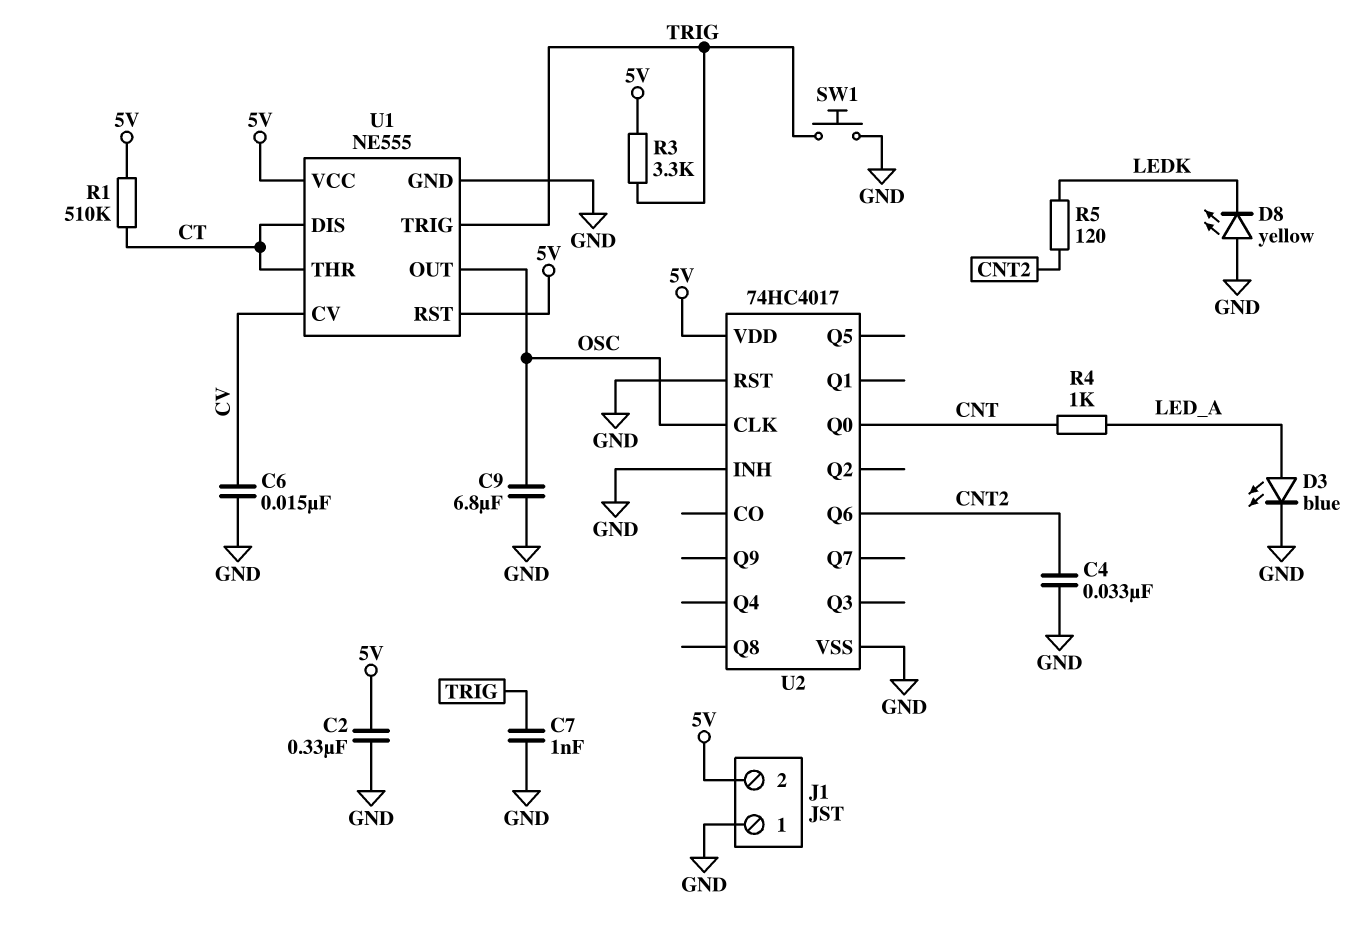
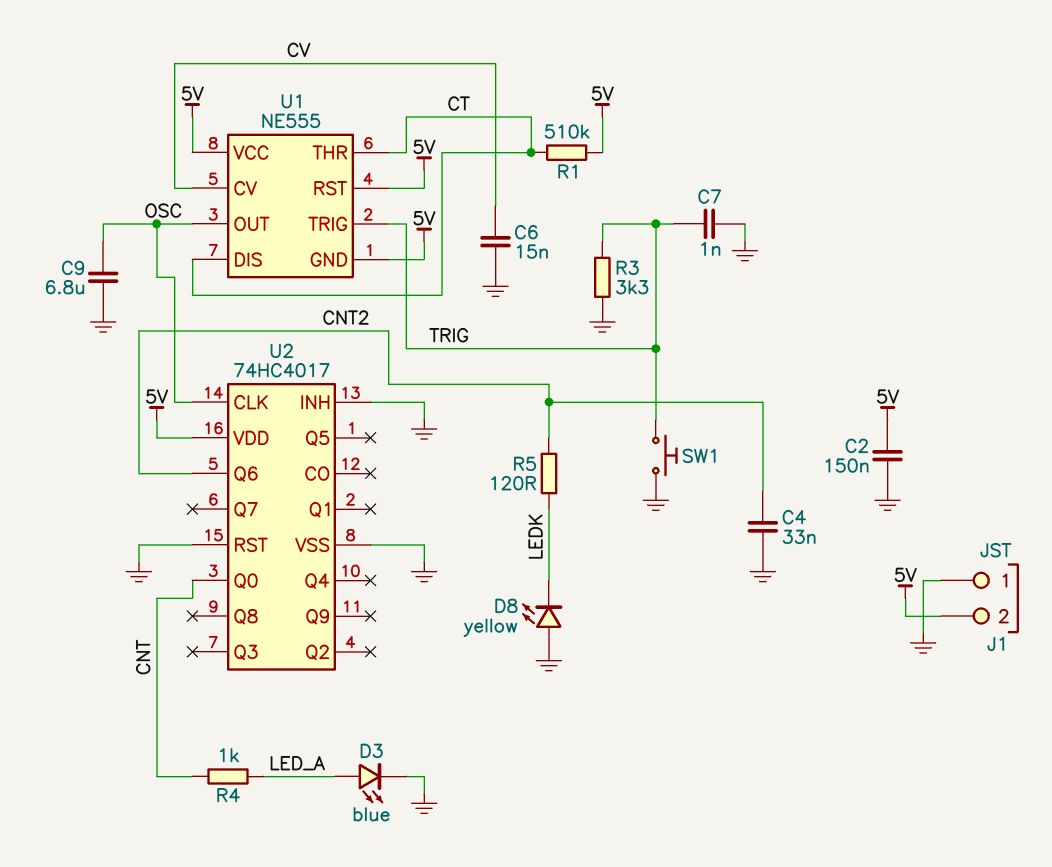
C2: 330nF (5V, GND) -> 150nF (5V, GND)
R3: 3.3k (5V, TRIG) -> 3.3k (GND, TRIG)
U1 pin GND: GND -> 5V

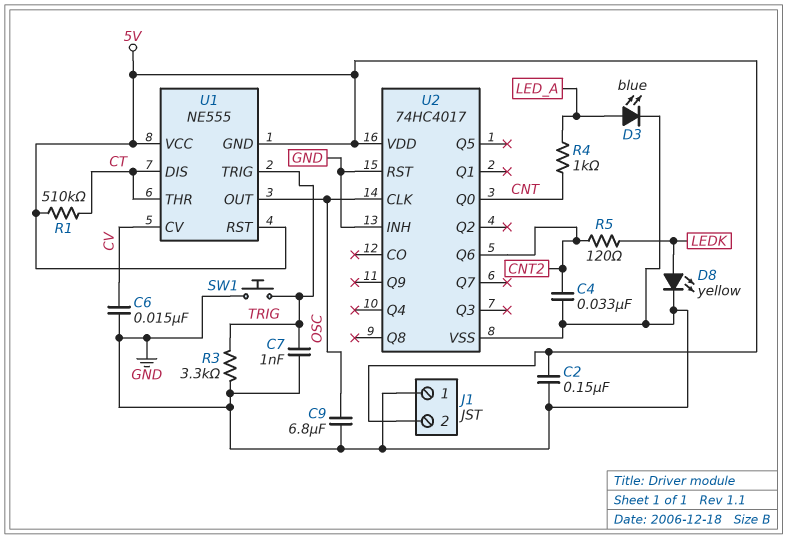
D8: LED yellow (A GND, K LEDK) -> LED yellow (A LEDK, K GND)

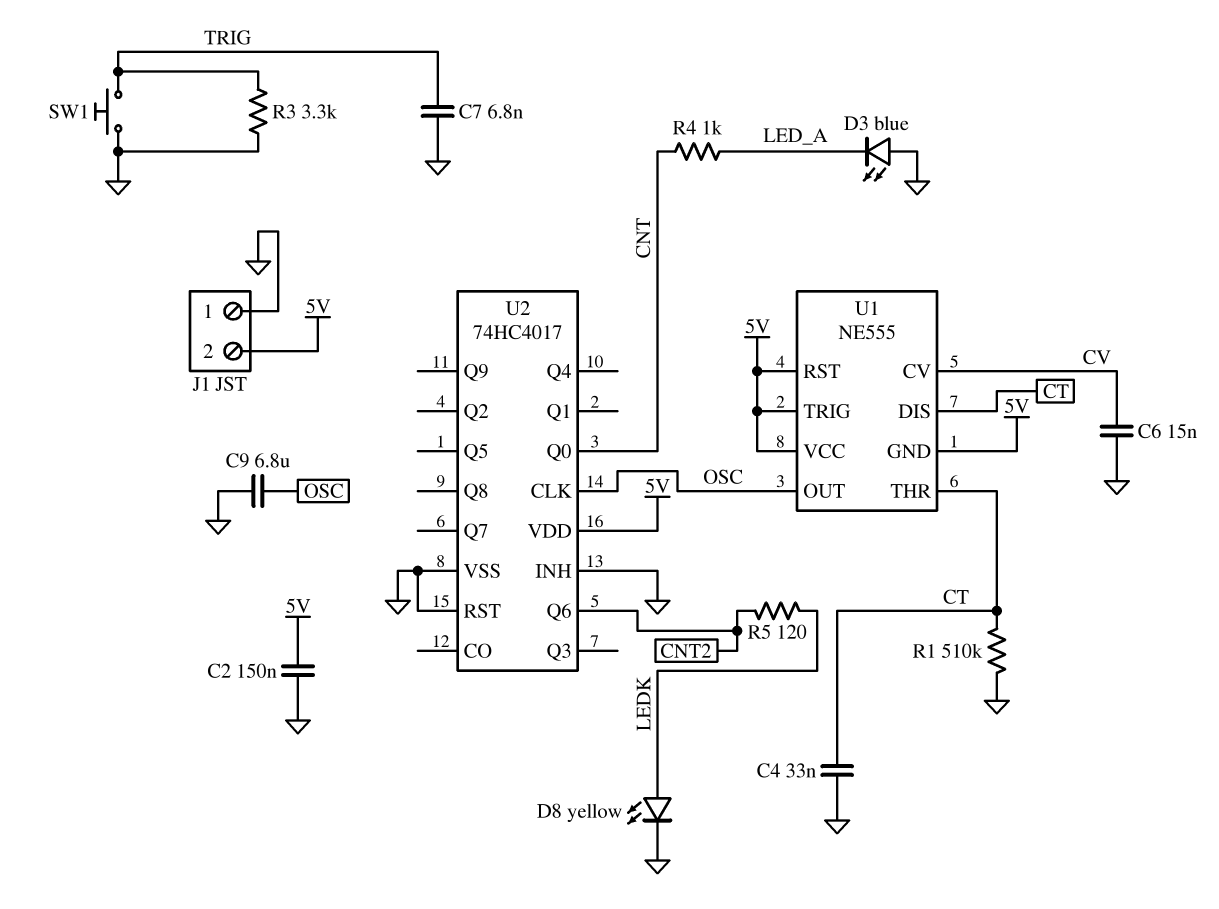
C4: 33nF (CNT2, GND) -> 33nF (CT, GND)
C7: 1nF (GND, TRIG) -> 6.8nF (GND, TRIG)
D3: LED blue (A LED_A, K GND) -> LED blue (A GND, K LED_A)
R1: 510k (5V, CT) -> 510k (CT, GND)
U1 pin TRIG: TRIG -> 5V

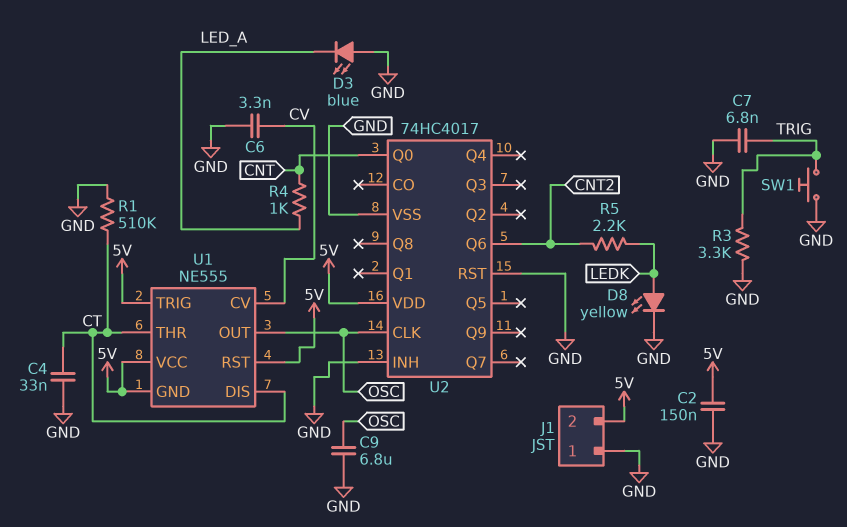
C6: 15nF (CV, GND) -> 3.3nF (CV, GND)
R5: 120 (CNT2, LEDK) -> 2.2k (CNT2, LEDK)

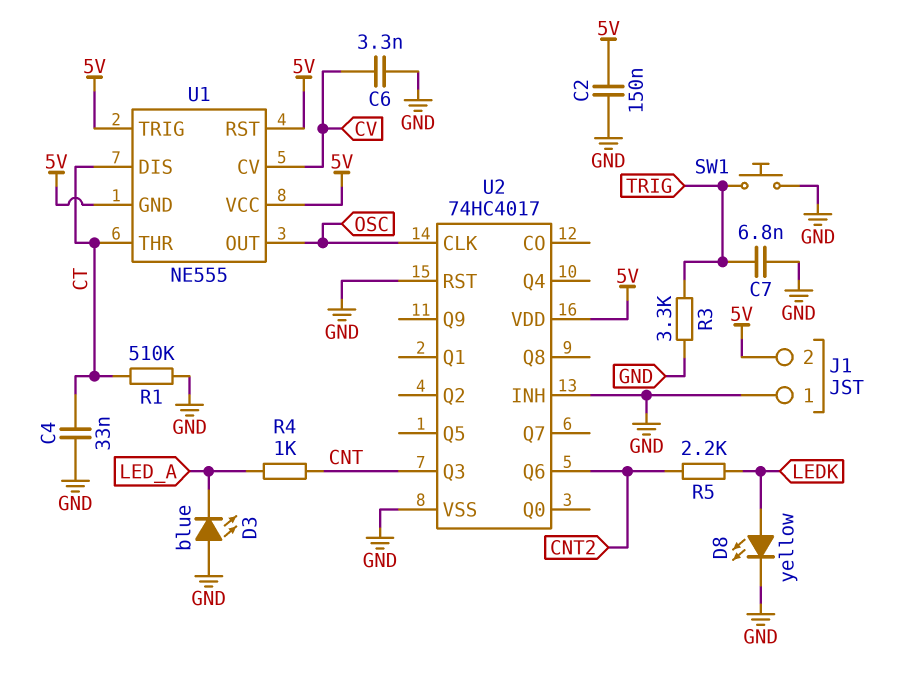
C9: 6.8uF (GND, OSC) -> none
U2 pin Q0: CNT -> none
U2 pin Q3: none -> CNT

